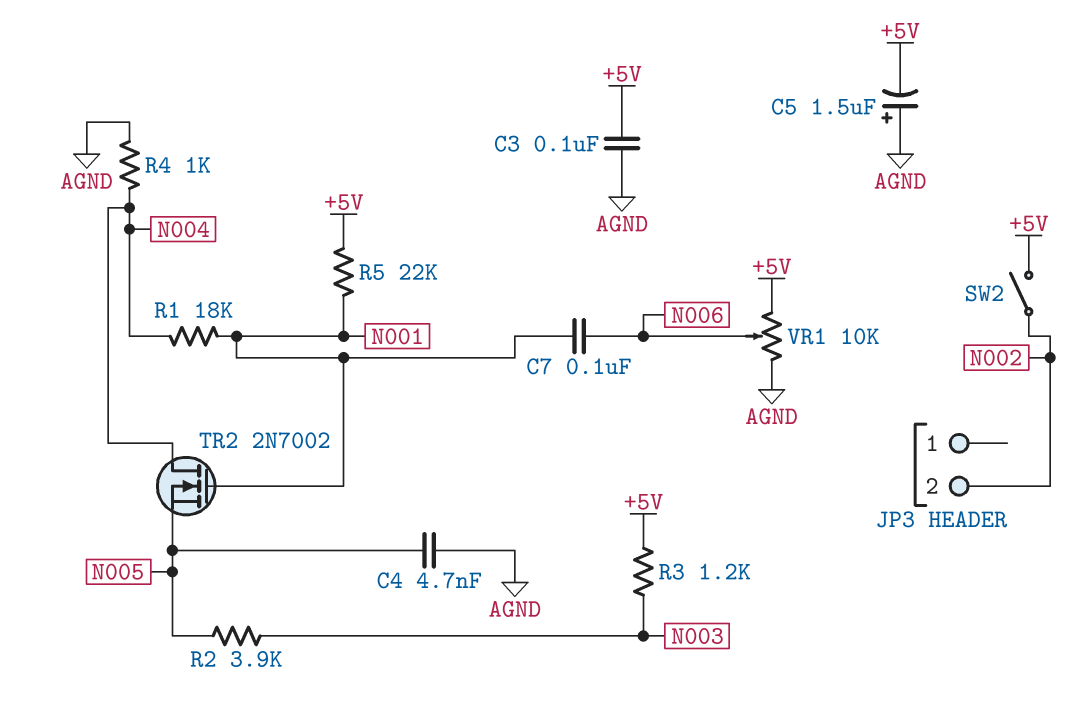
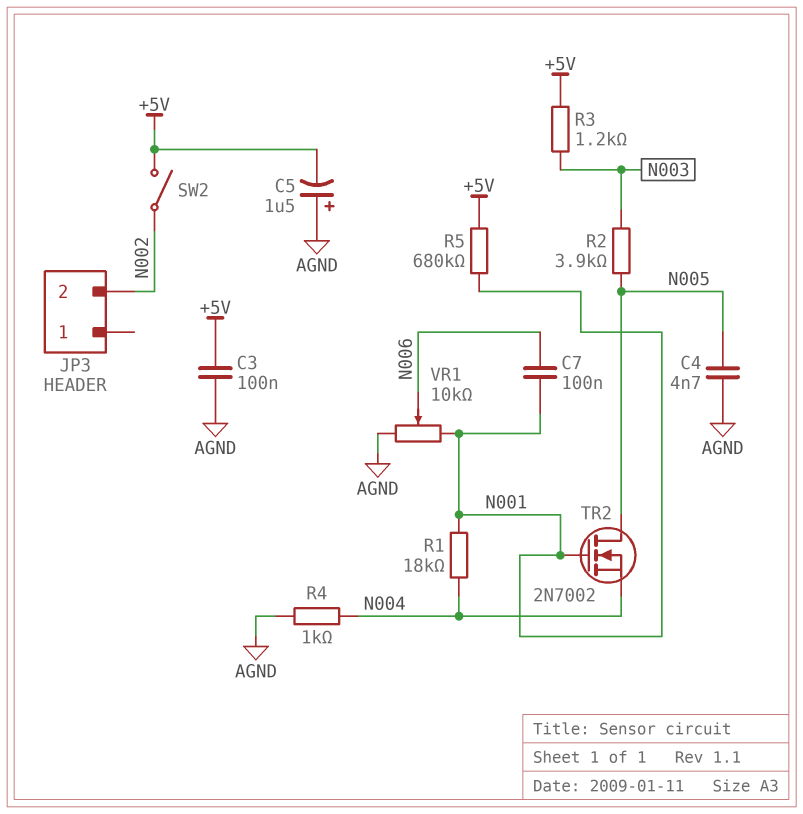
R5: 22k (+5V, N001) -> 680k (+5V, N001)
TR2: NMOS 2N7002 (G N001, D N004, S N005) -> NMOS 2N7002 (G N001, D N005, S N004)
VR1: 10k (+5V, AGND, wiper N006) -> 10k (AGND, N001, wiper N006)

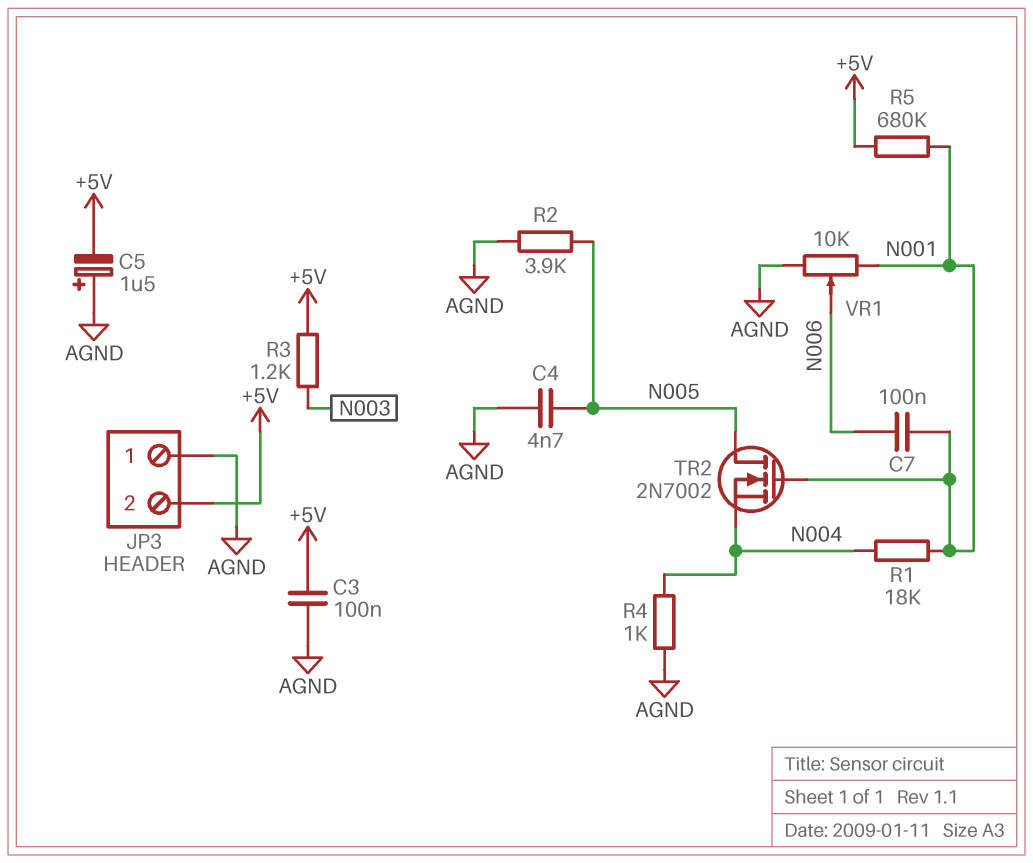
JP3 pin 1: none -> AGND
JP3 pin 2: N002 -> +5V
R2: 3.9k (N003, N005) -> 3.9k (AGND, N005)
SW2: switch (+5V, N002) -> none

